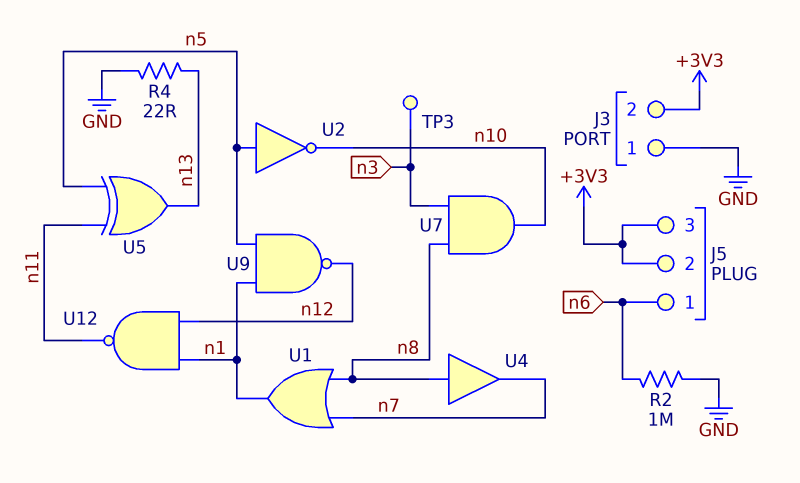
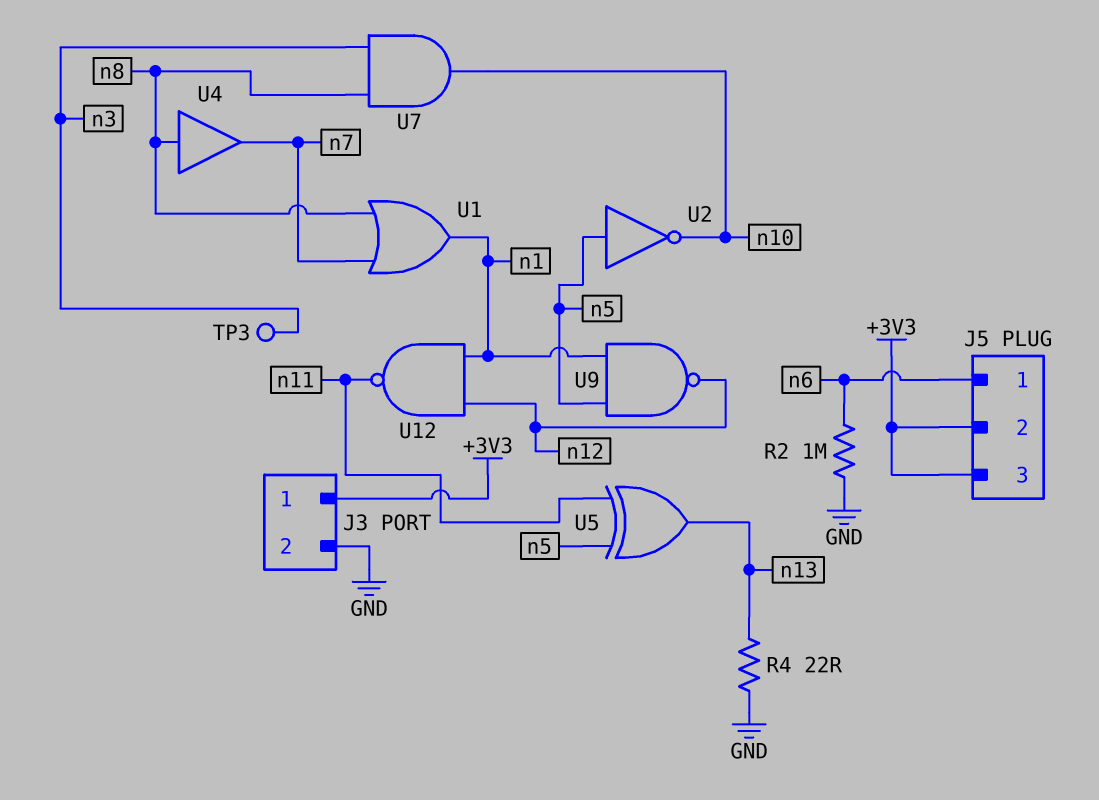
J3 pin 1: GND -> +3V3
J3 pin 2: +3V3 -> GND

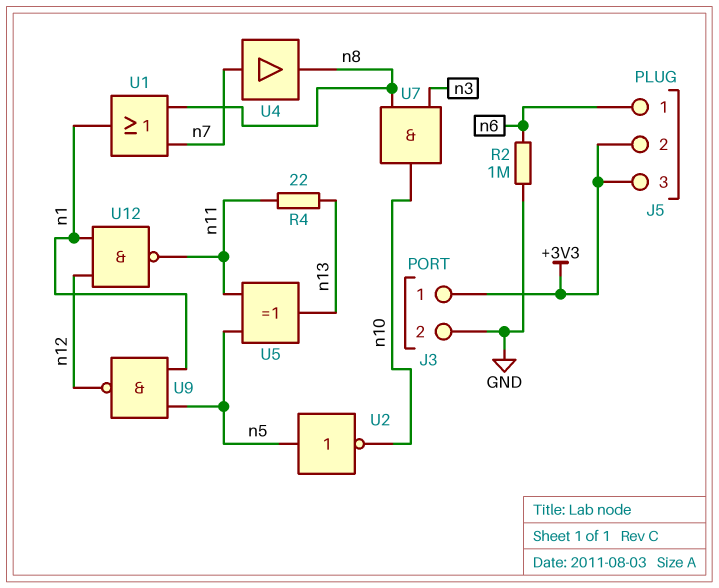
R4: 22 (GND, n13) -> 22 (n11, n13)
TP3: test point (n3) -> none
U4: buffer (in n8, out n7) -> buffer (in n7, out n8)

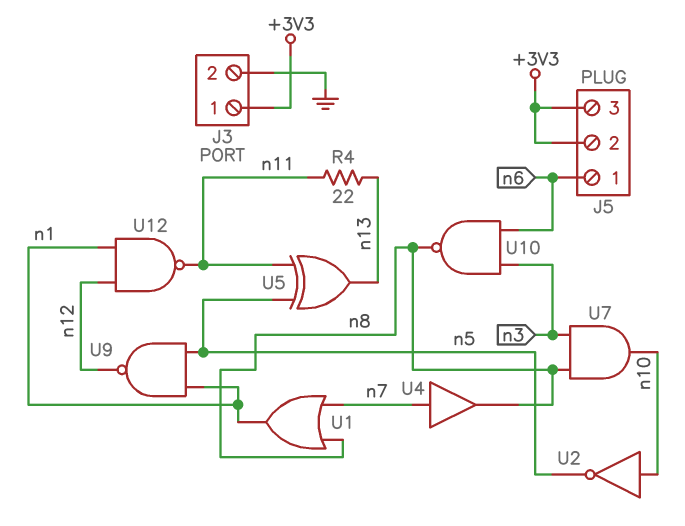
R2: 1M (GND, n6) -> none
U2: NOT (in n5, out n10) -> NOT (in n10, out n5)
U10: none -> NAND (in n3, in n6, out n8)

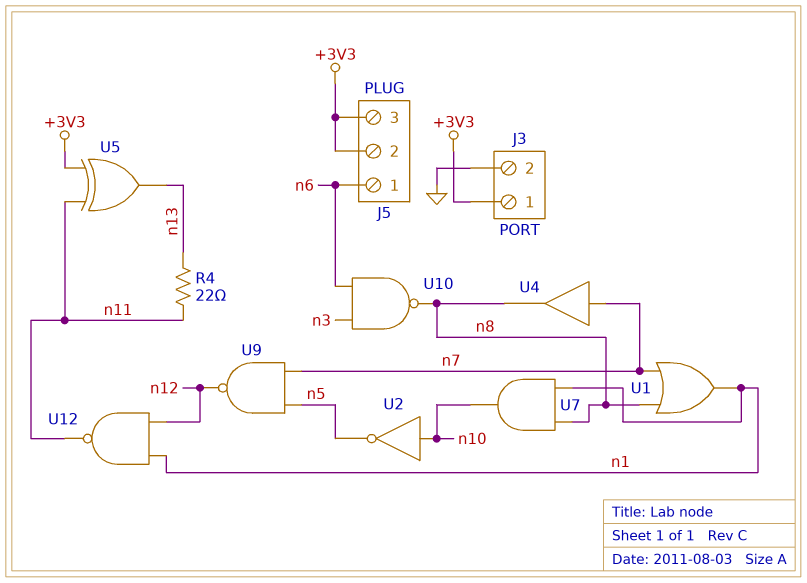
U5: XOR (in n5, in n11, out n13) -> XOR (in +3V3, in n11, out n13)
U7: AND (in n3, in n8, out n10) -> AND (in n1, in n8, out n10)
U9: NAND (in n1, in n5, out n12) -> NAND (in n5, in n7, out n12)

